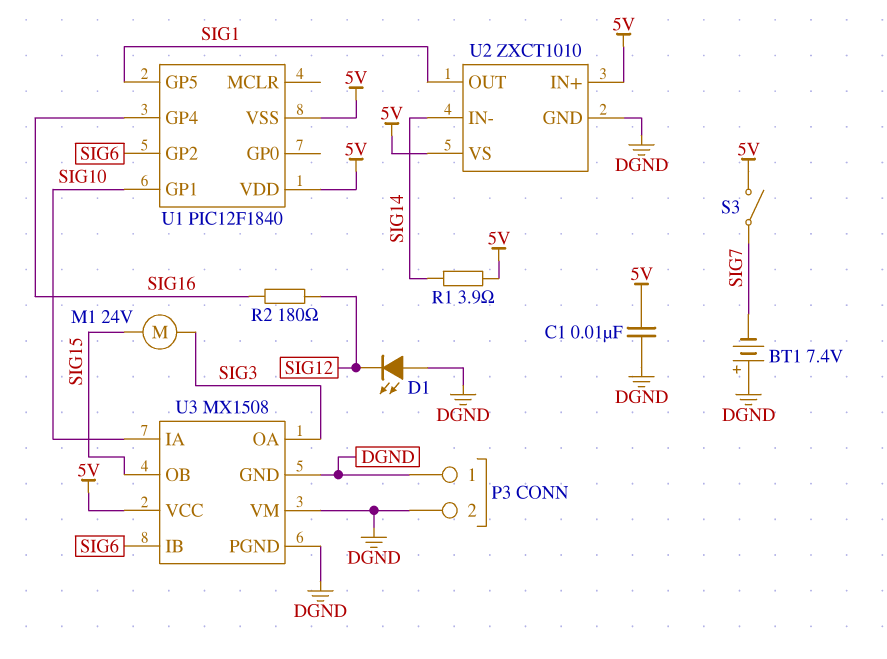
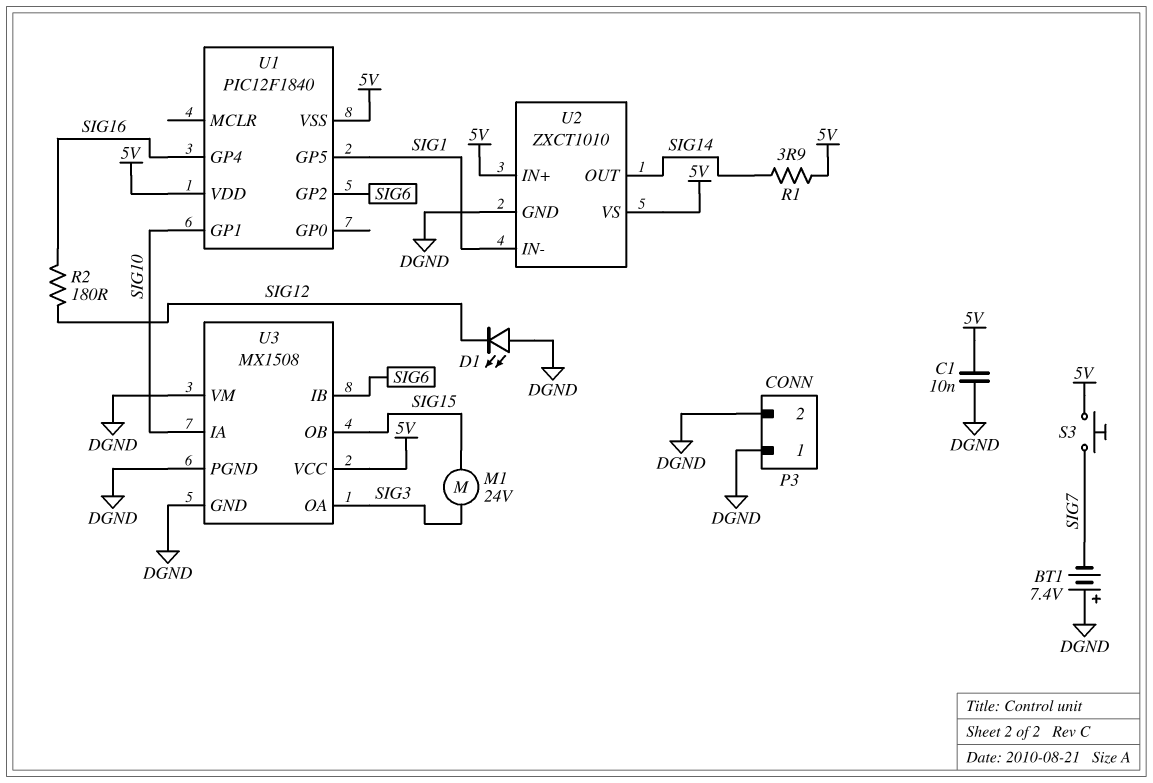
S3: switch (5V, SIG7) -> button (5V, SIG7)
U2 pin IN-: SIG14 -> SIG1
U2 pin OUT: SIG1 -> SIG14

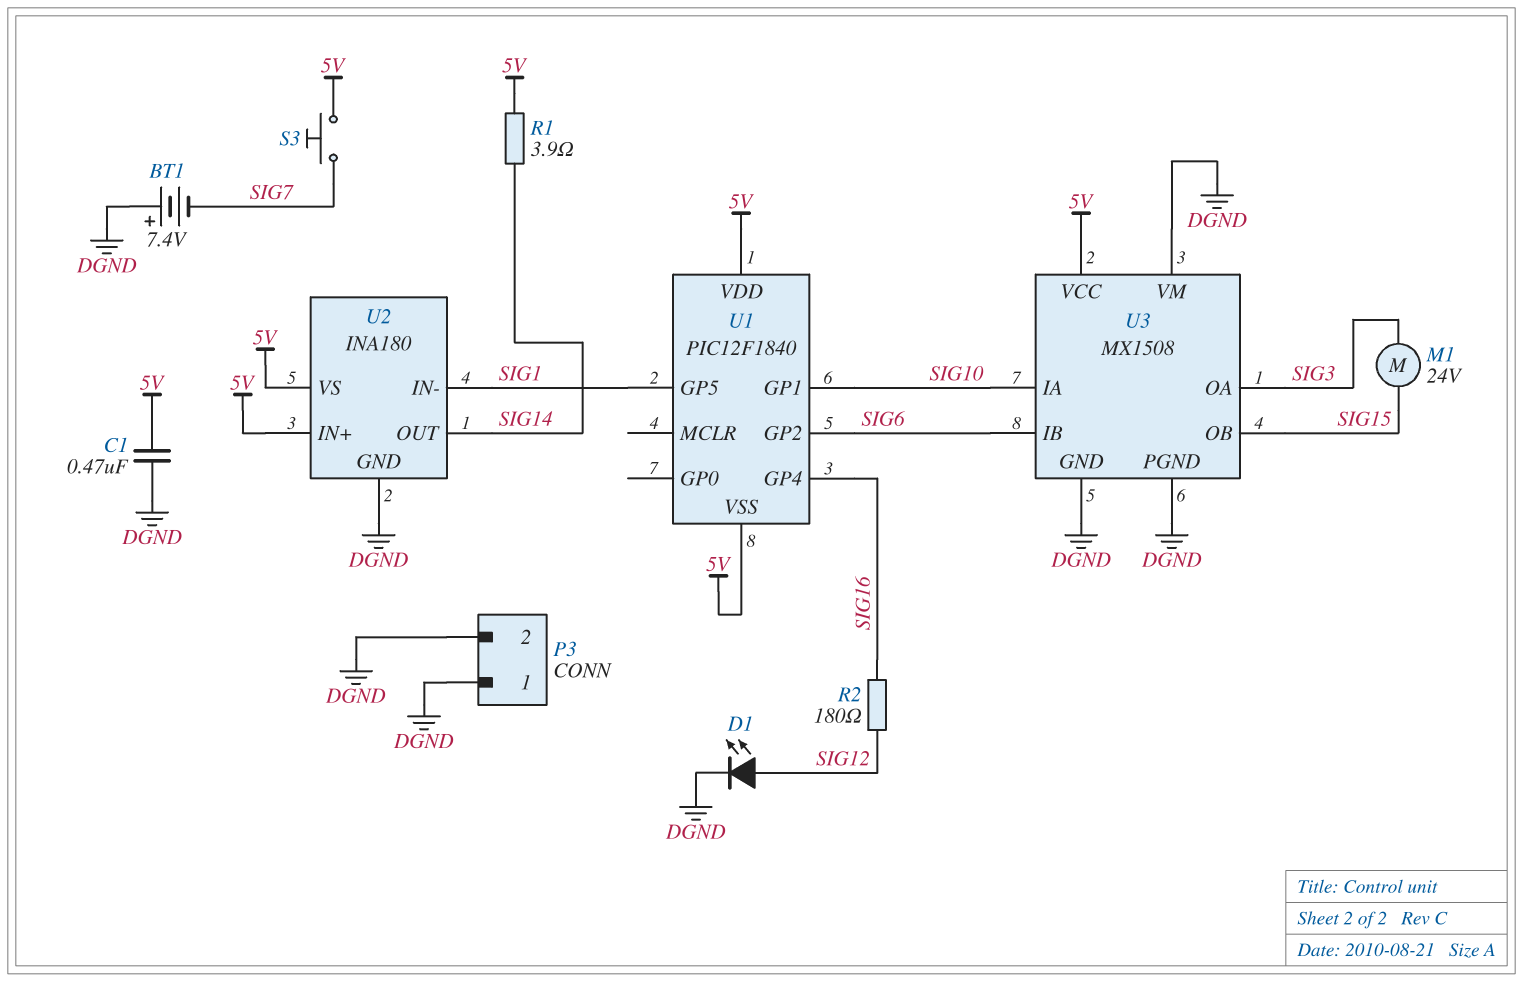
C1: 10nF (5V, DGND) -> 470nF (5V, DGND)
D1: LED (A DGND, K SIG12) -> LED (A SIG12, K DGND)
U2: ZXCT1010 -> INA180

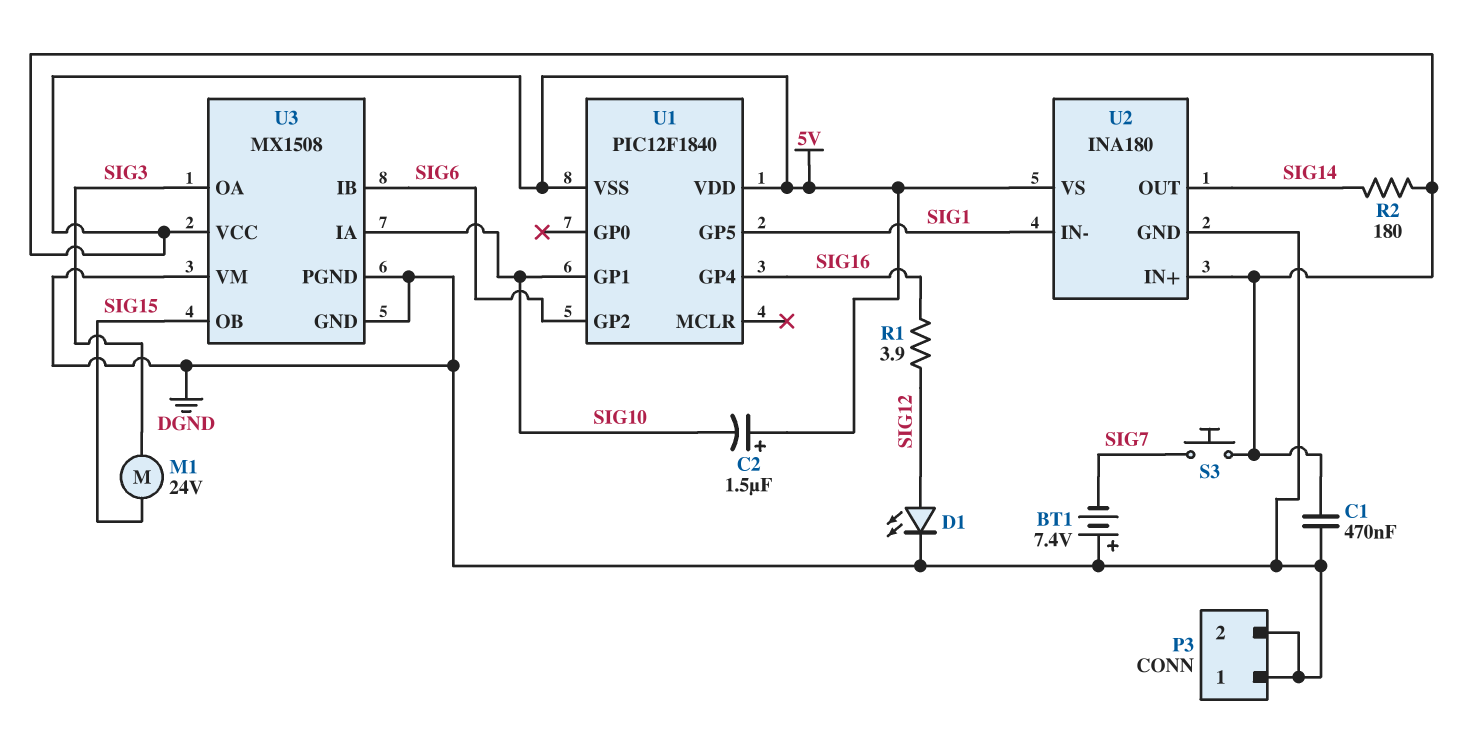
C2: none -> 1.5uF (plus 5V, minus SIG10)
R1: 3.9 (5V, SIG14) -> 3.9 (SIG12, SIG16)
R2: 180 (SIG12, SIG16) -> 180 (5V, SIG14)

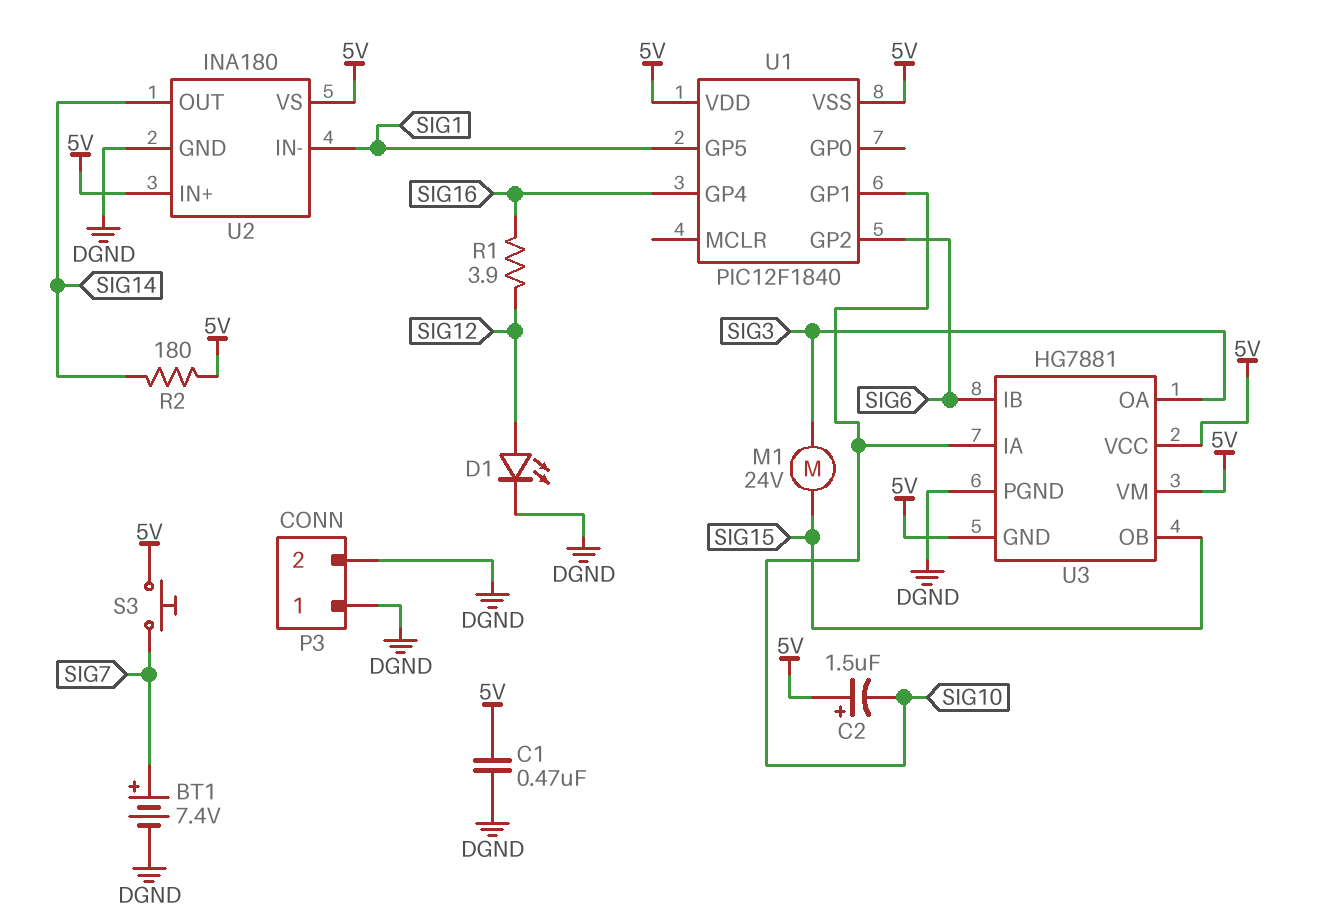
BT1: 7.4V (plus DGND, minus SIG7) -> 7.4V (plus SIG7, minus DGND)
U3: MX1508 -> HG7881
U3 pin GND: DGND -> 5V
U3 pin VM: DGND -> 5V

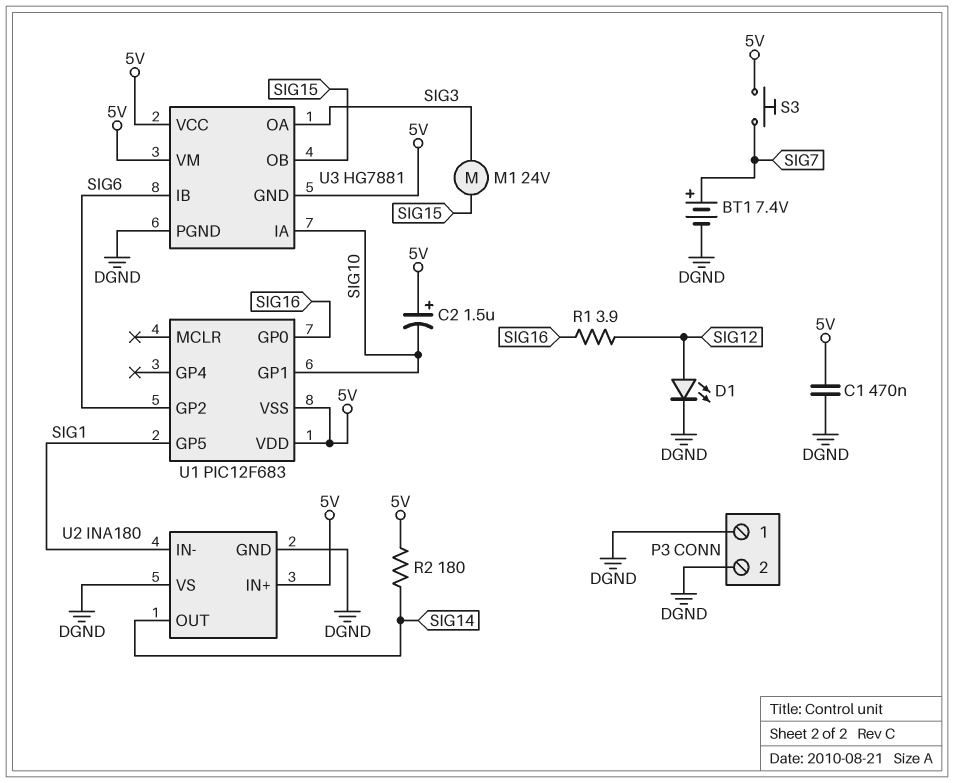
U1: PIC12F1840 -> PIC12F683
U1 pin GP0: none -> SIG16
U1 pin GP4: SIG16 -> none
U2 pin VS: 5V -> DGND

